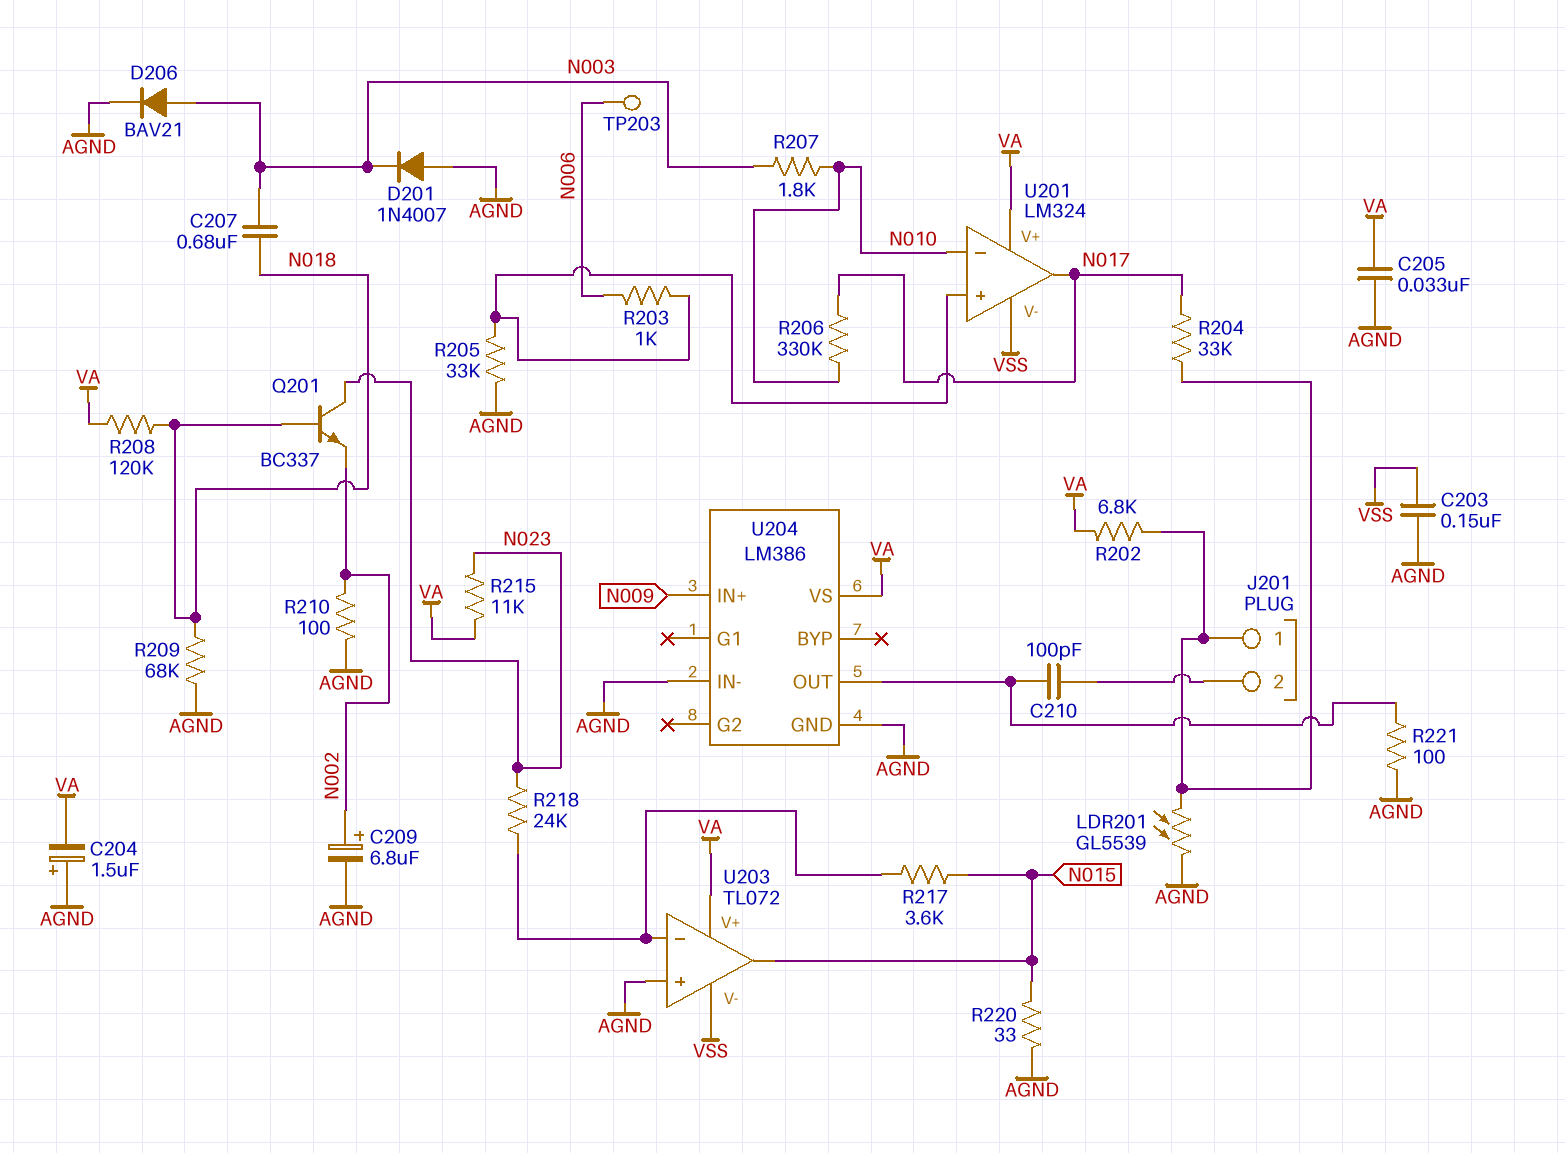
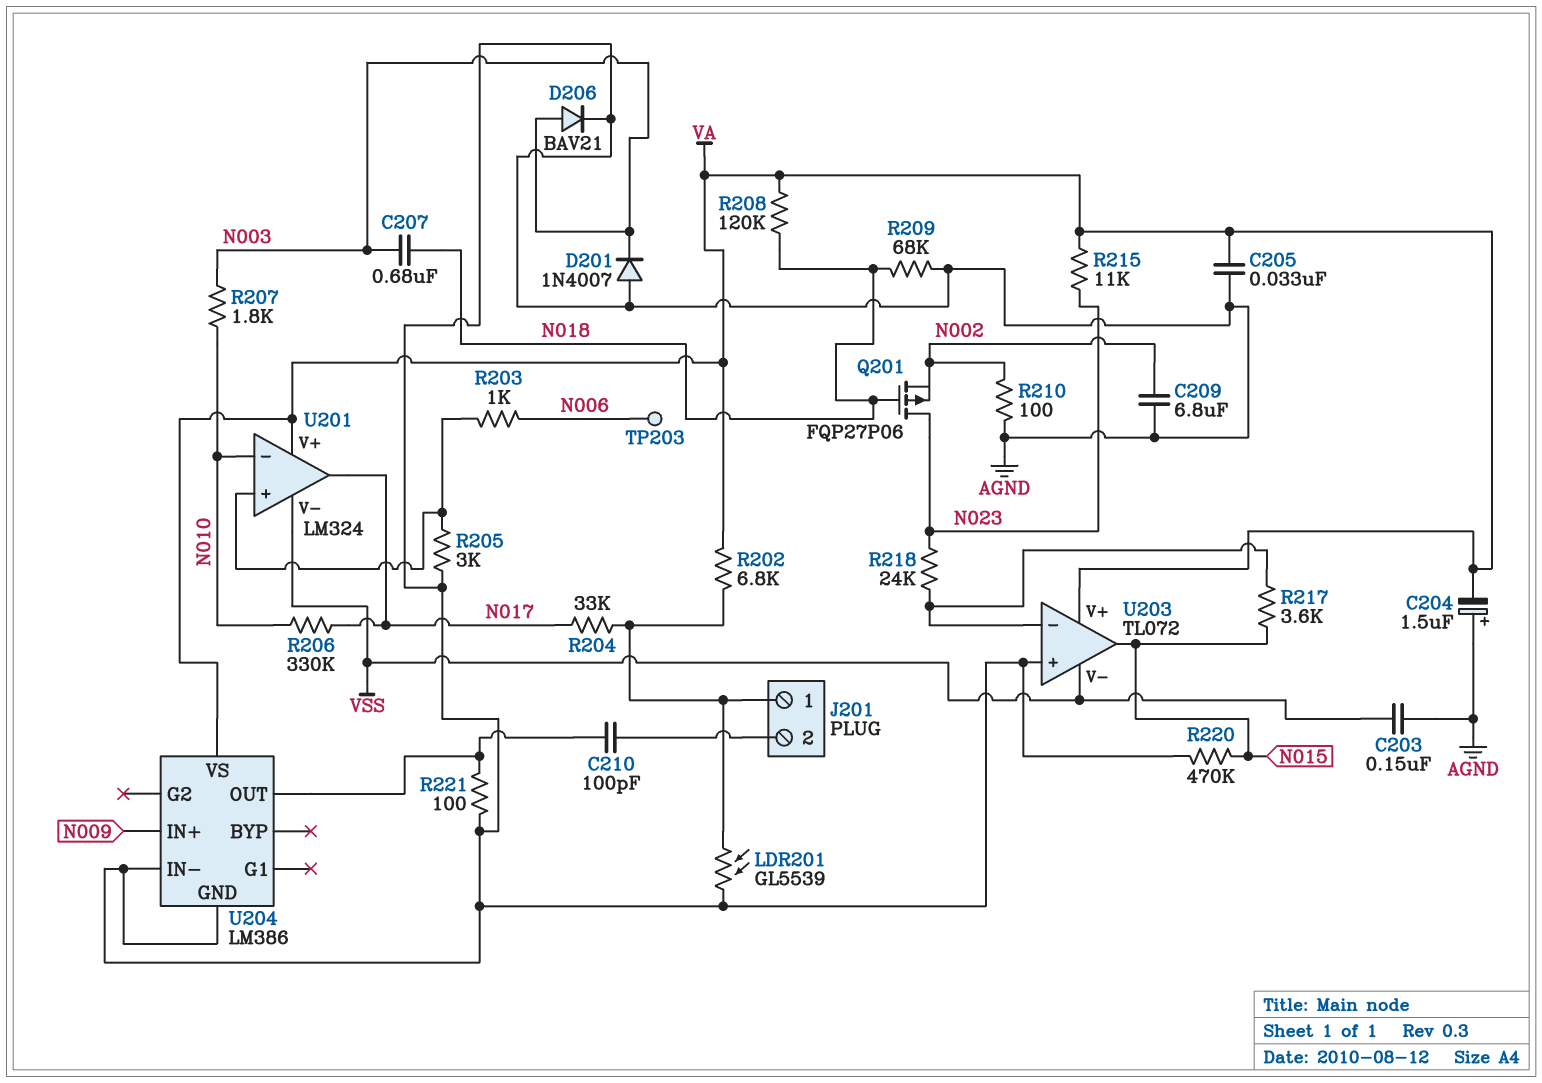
C209: 6.8uF (plus N002, minus AGND) -> 6.8uF (AGND, N002)
Q201: NPN BC337 (B N018, C N023, E N002) -> PMOS FQP27P06 (G N018, D N023, S N002)
R205: 33k (AGND, U201/in+) -> 3k (AGND, U201/in+)
R220: 33 (AGND, N015) -> 470k (AGND, N015)

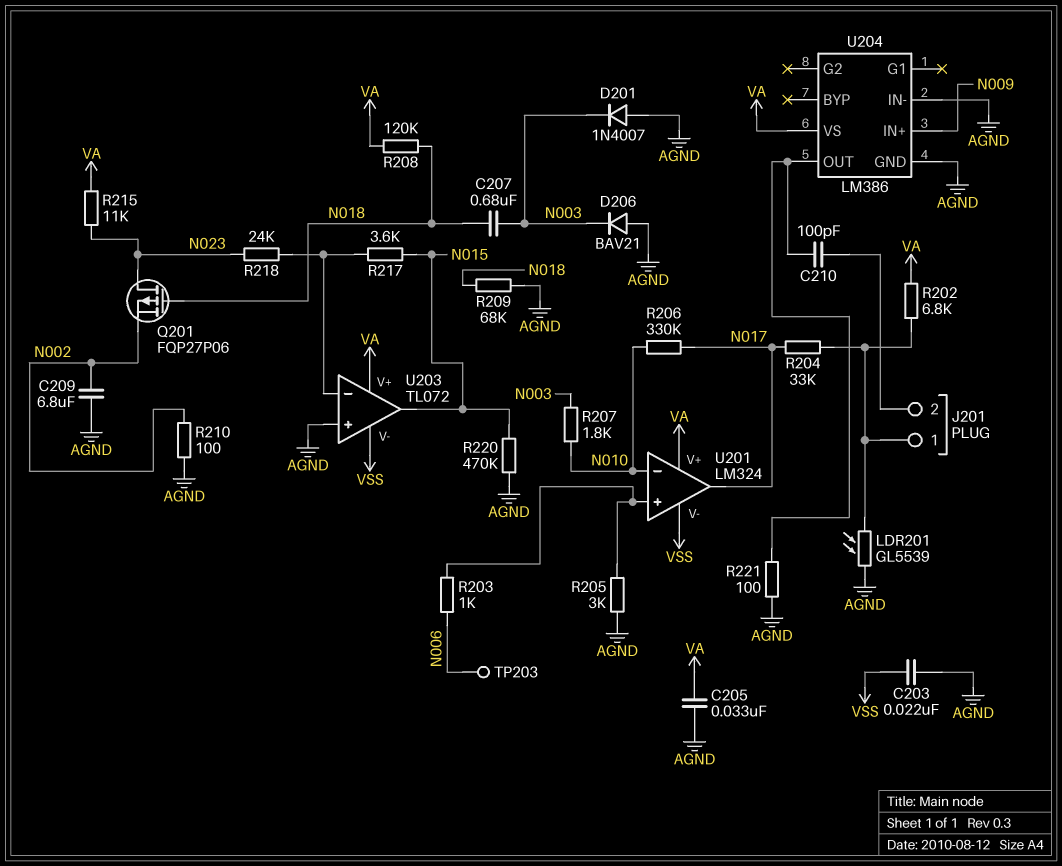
C203: 150nF (AGND, VSS) -> 22nF (AGND, VSS)
C204: 1.5uF (plus AGND, minus VA) -> none
D206: diode BAV21 (A N003, K AGND) -> diode BAV21 (A AGND, K N003)

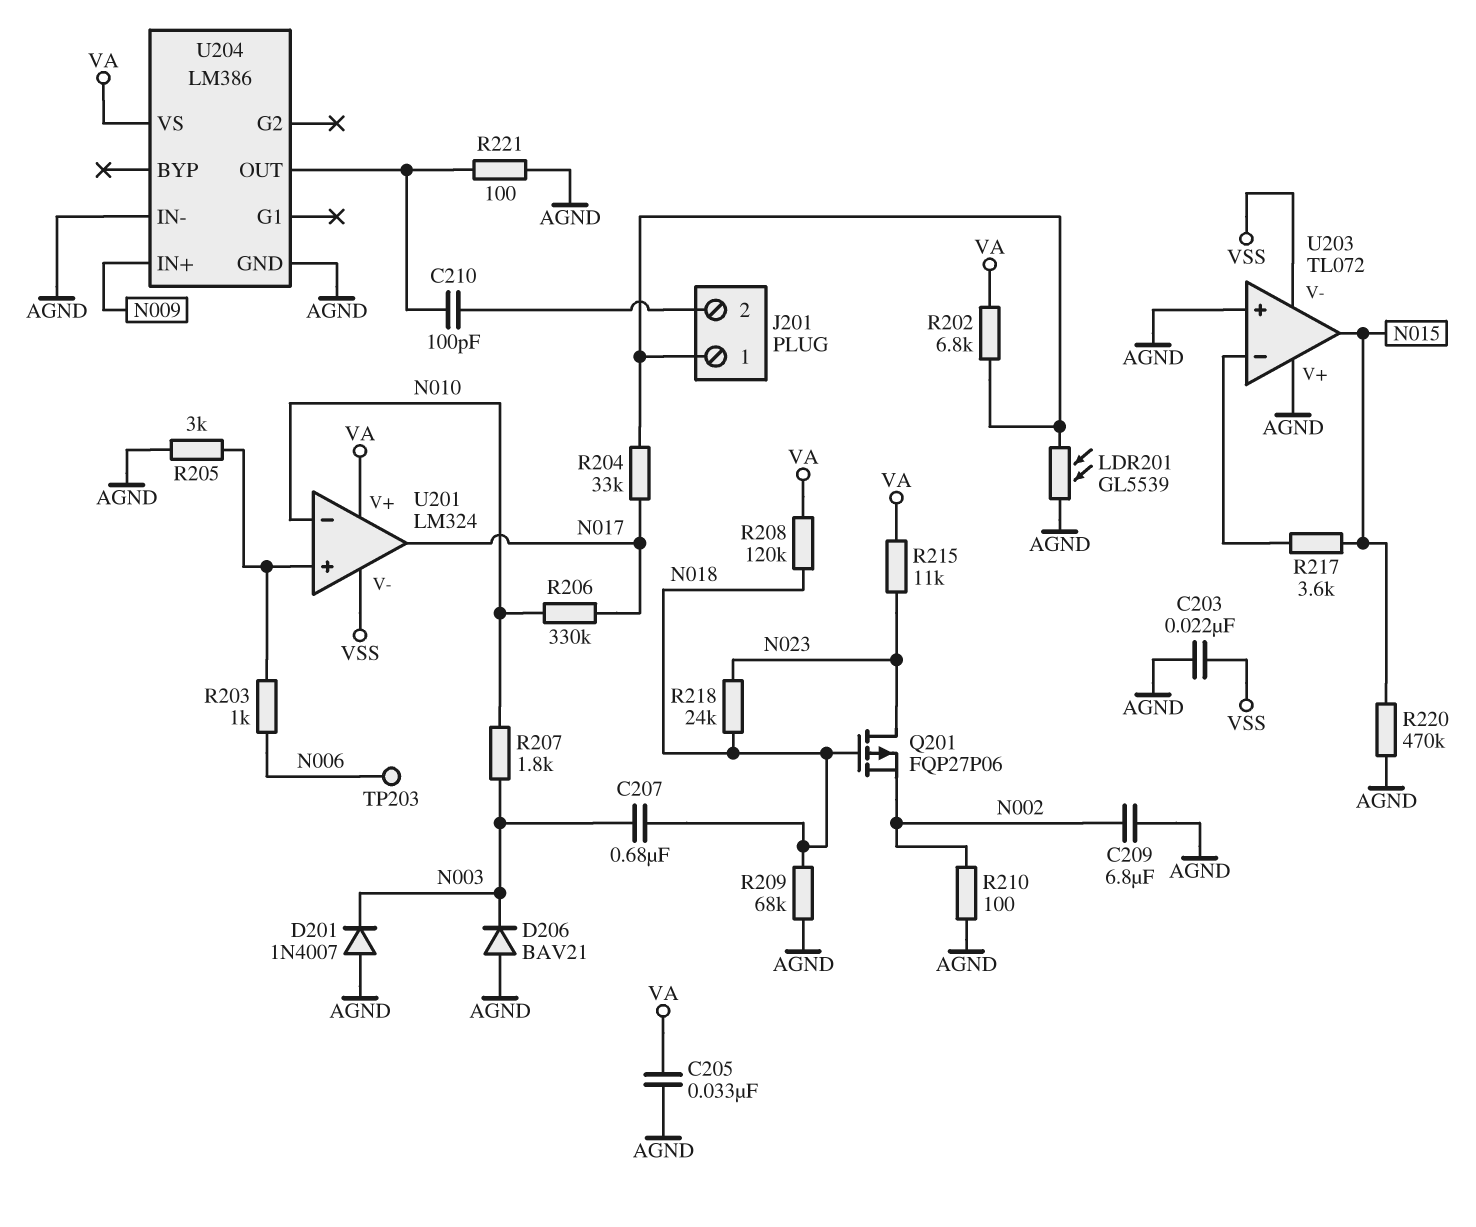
R218: 24k (N023, U203/in-) -> 24k (N018, N023)
U203 pin V+: VA -> AGND

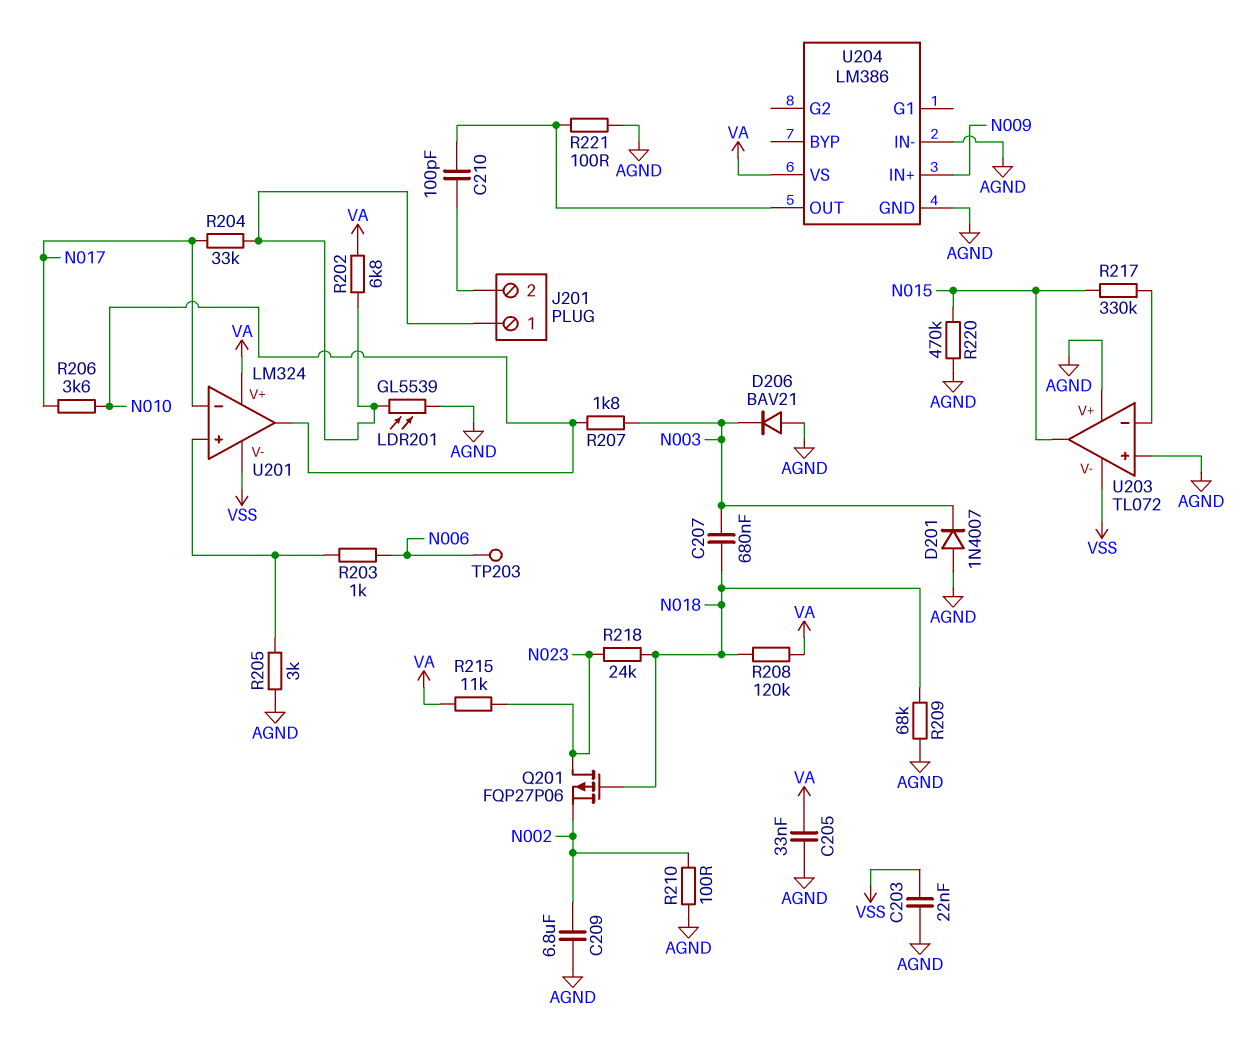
R206: 330k (N010, N017) -> 3.6k (N010, N017)
R217: 3.6k (N015, U203/in-) -> 330k (N015, U203/in-)
U201 pin in-: N010 -> N017
U201 pin out: N017 -> N010

